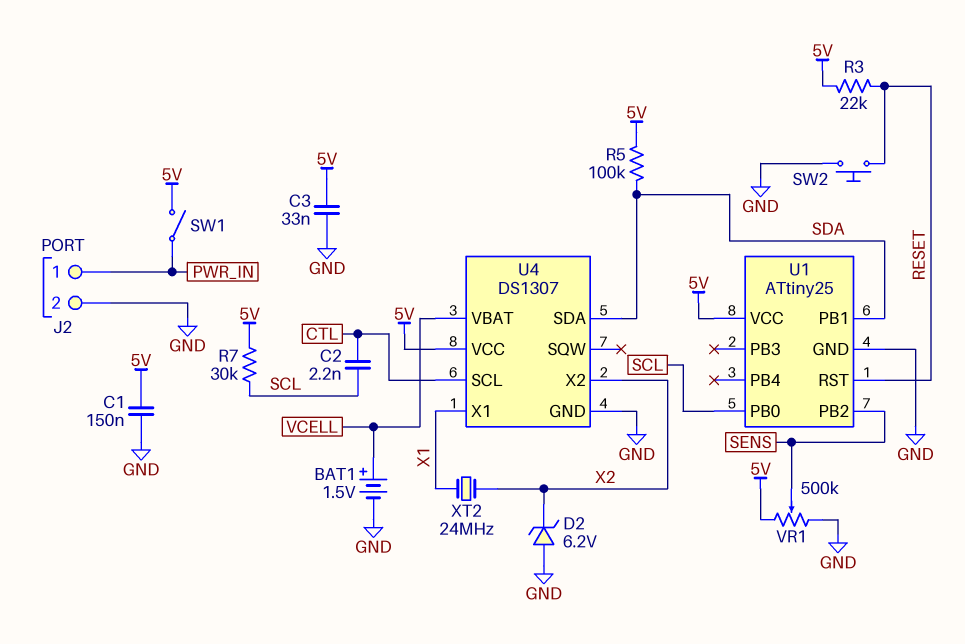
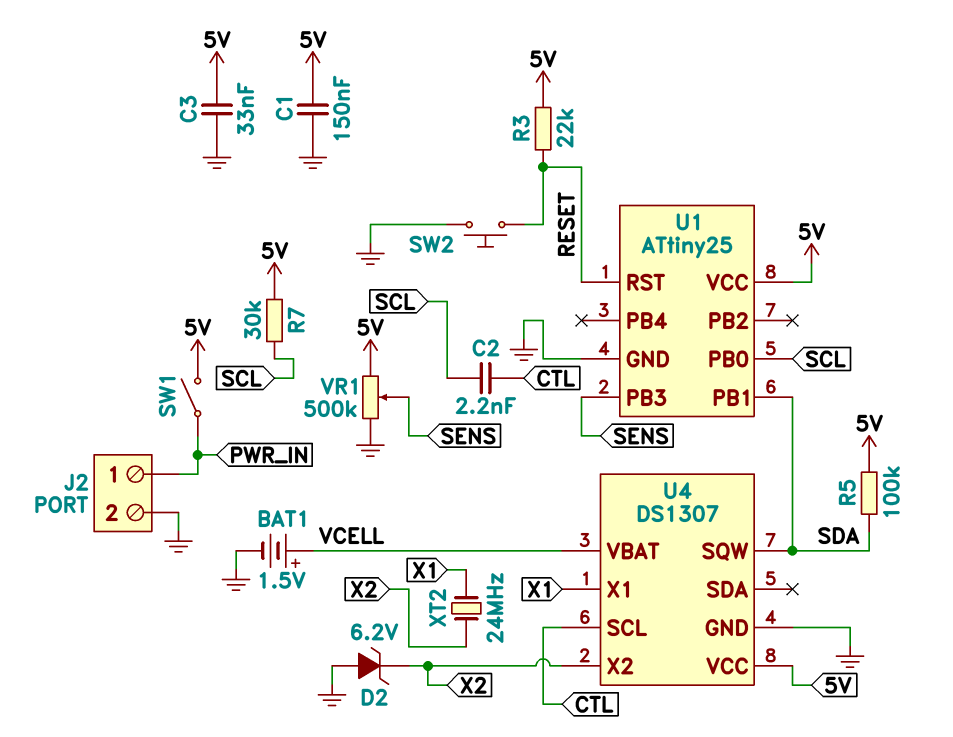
U1 pin PB2: SENS -> none
U1 pin PB3: none -> SENS
U4 pin SDA: SDA -> none
U4 pin SQW: none -> SDA

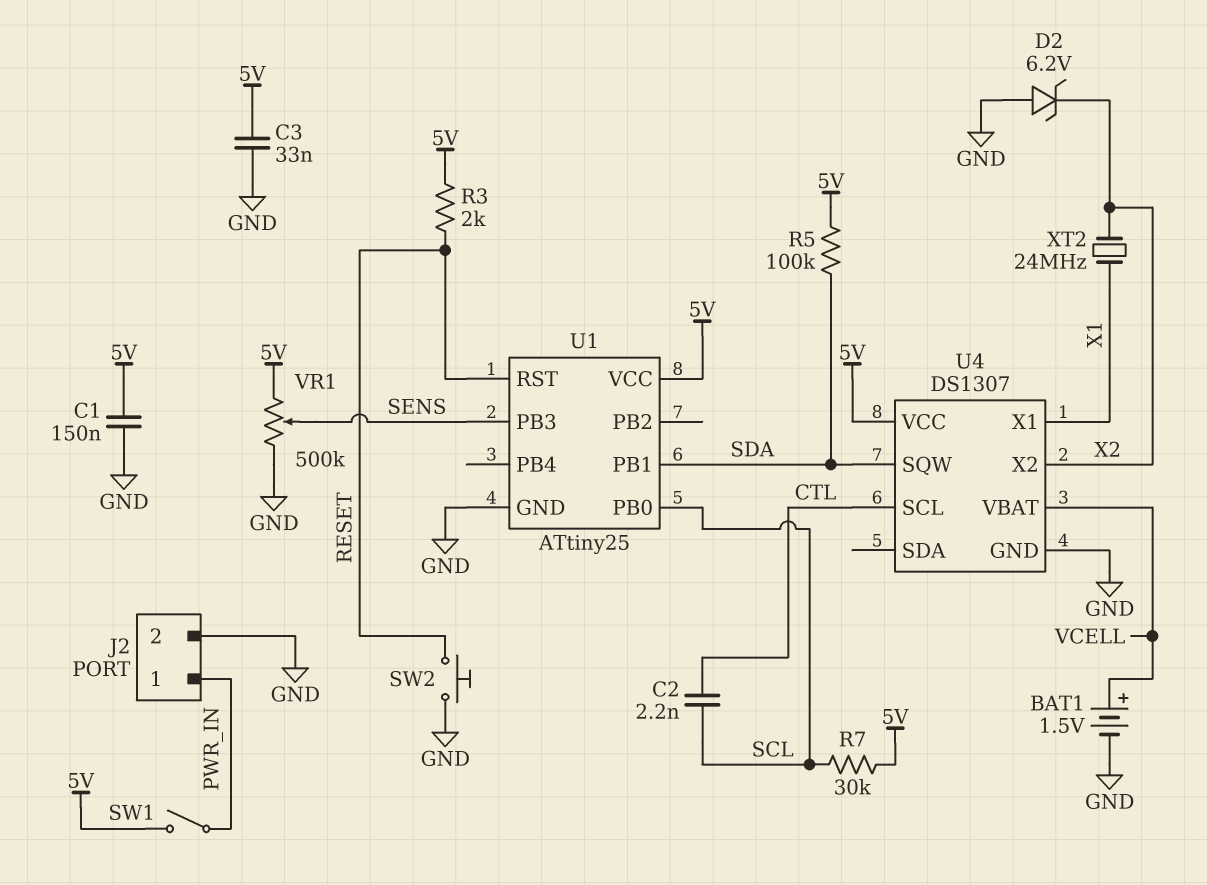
R3: 22k (5V, RESET) -> 2k (5V, RESET)

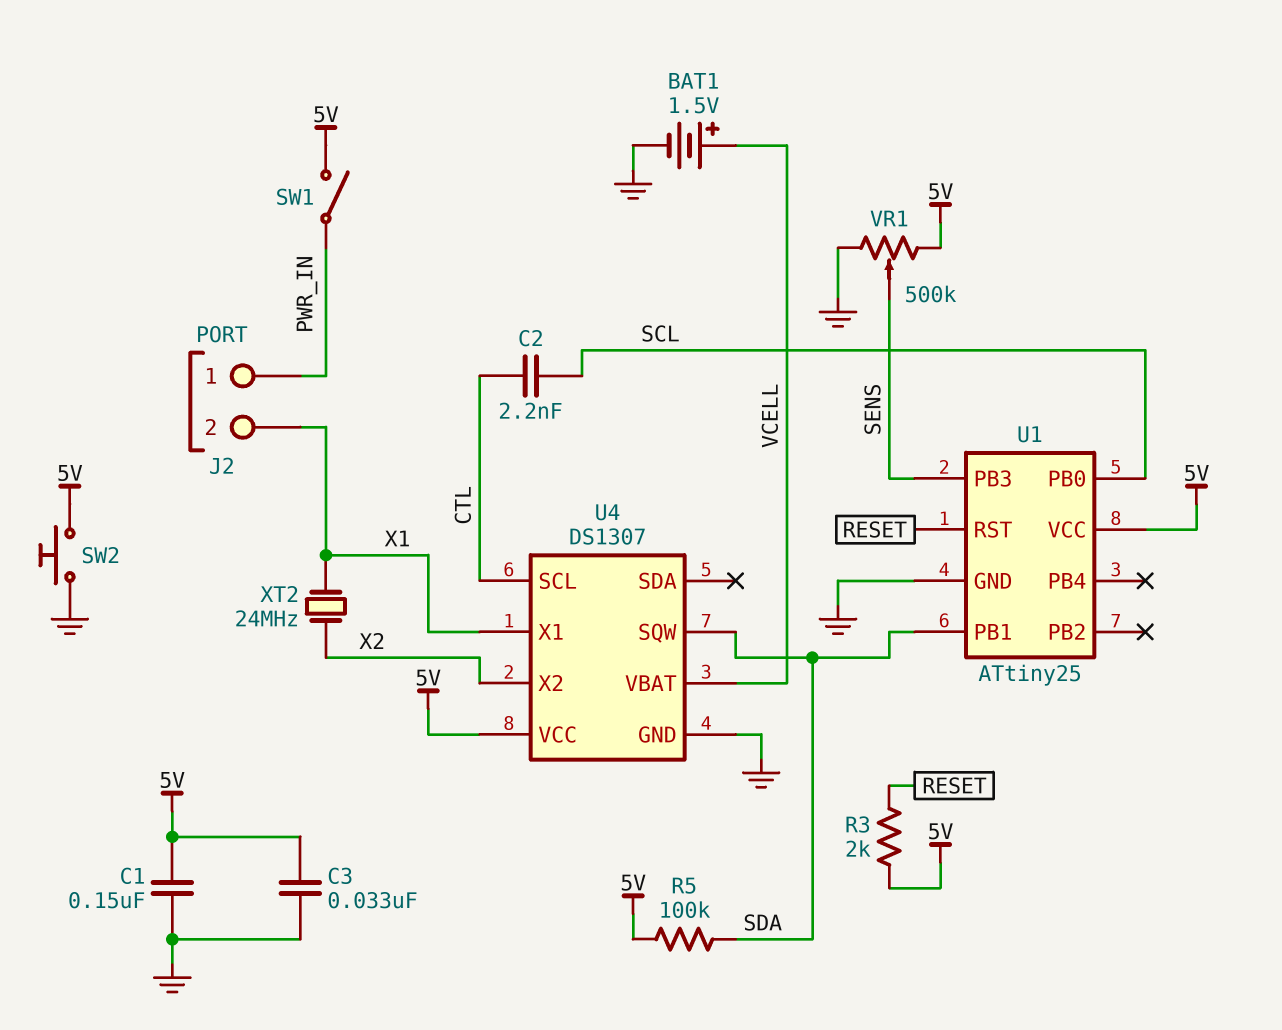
D2: zener 6.2V (A GND, K X2) -> none
J2 pin 2: GND -> X1
R7: 30k (5V, SCL) -> none
SW2: button (GND, RESET) -> button (5V, GND)

